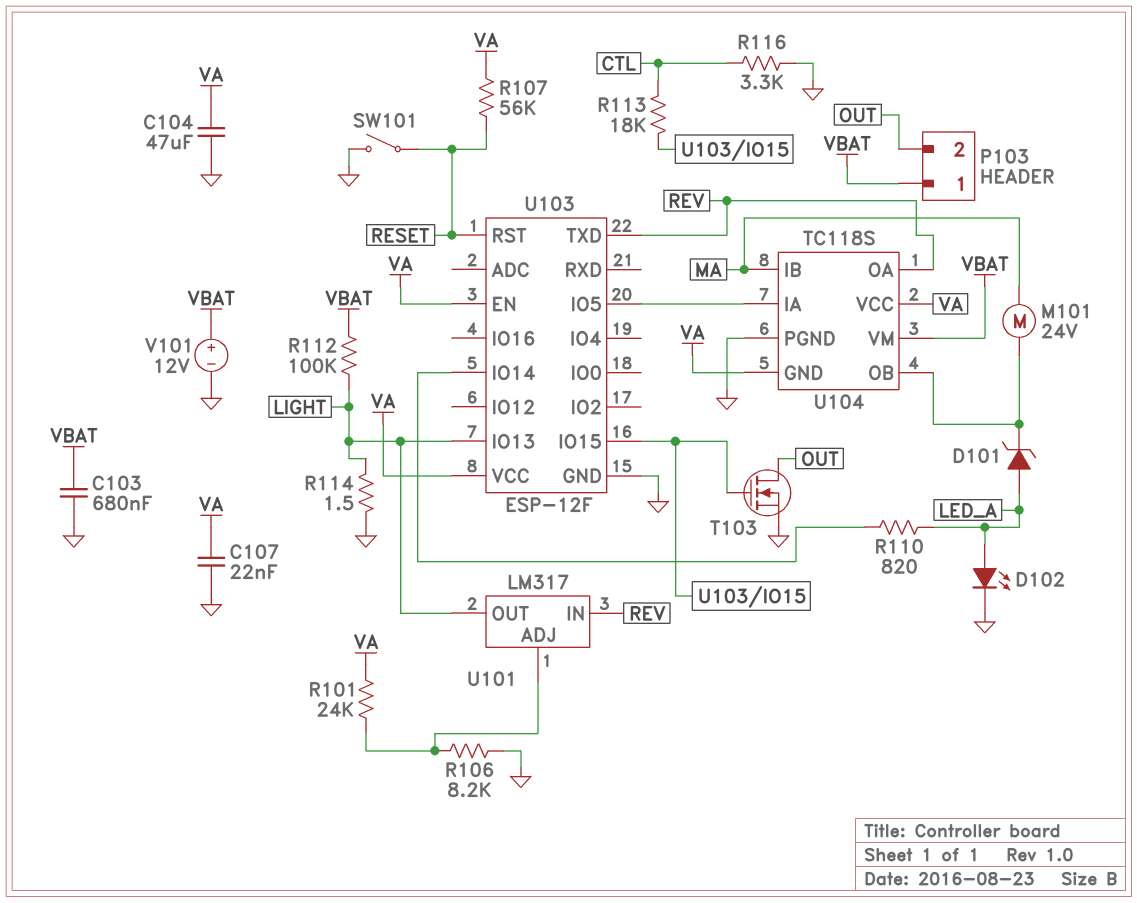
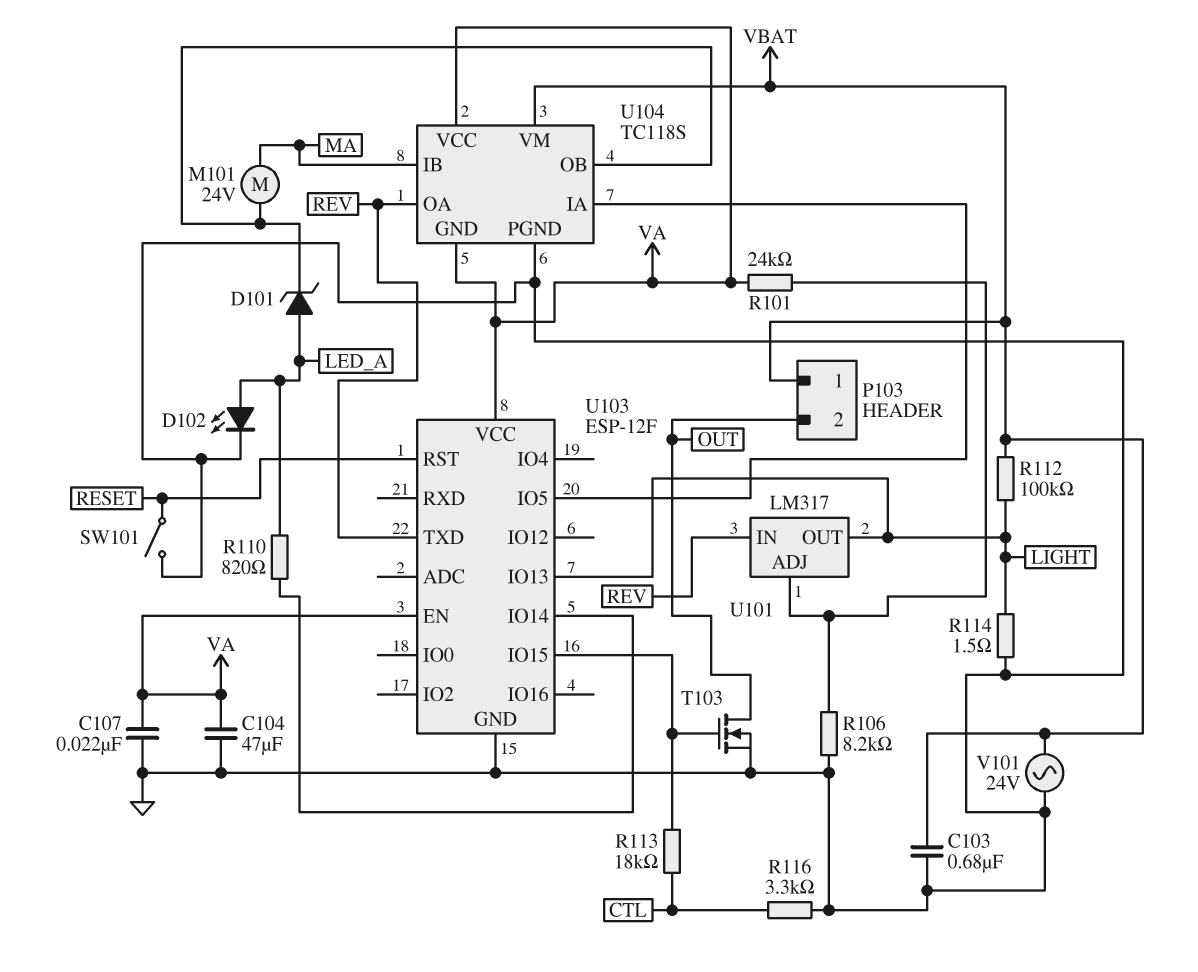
R107: 56k (RESET, VA) -> none
V101: 12V (plus VBAT, minus GND) -> AC 24V (GND, VBAT)

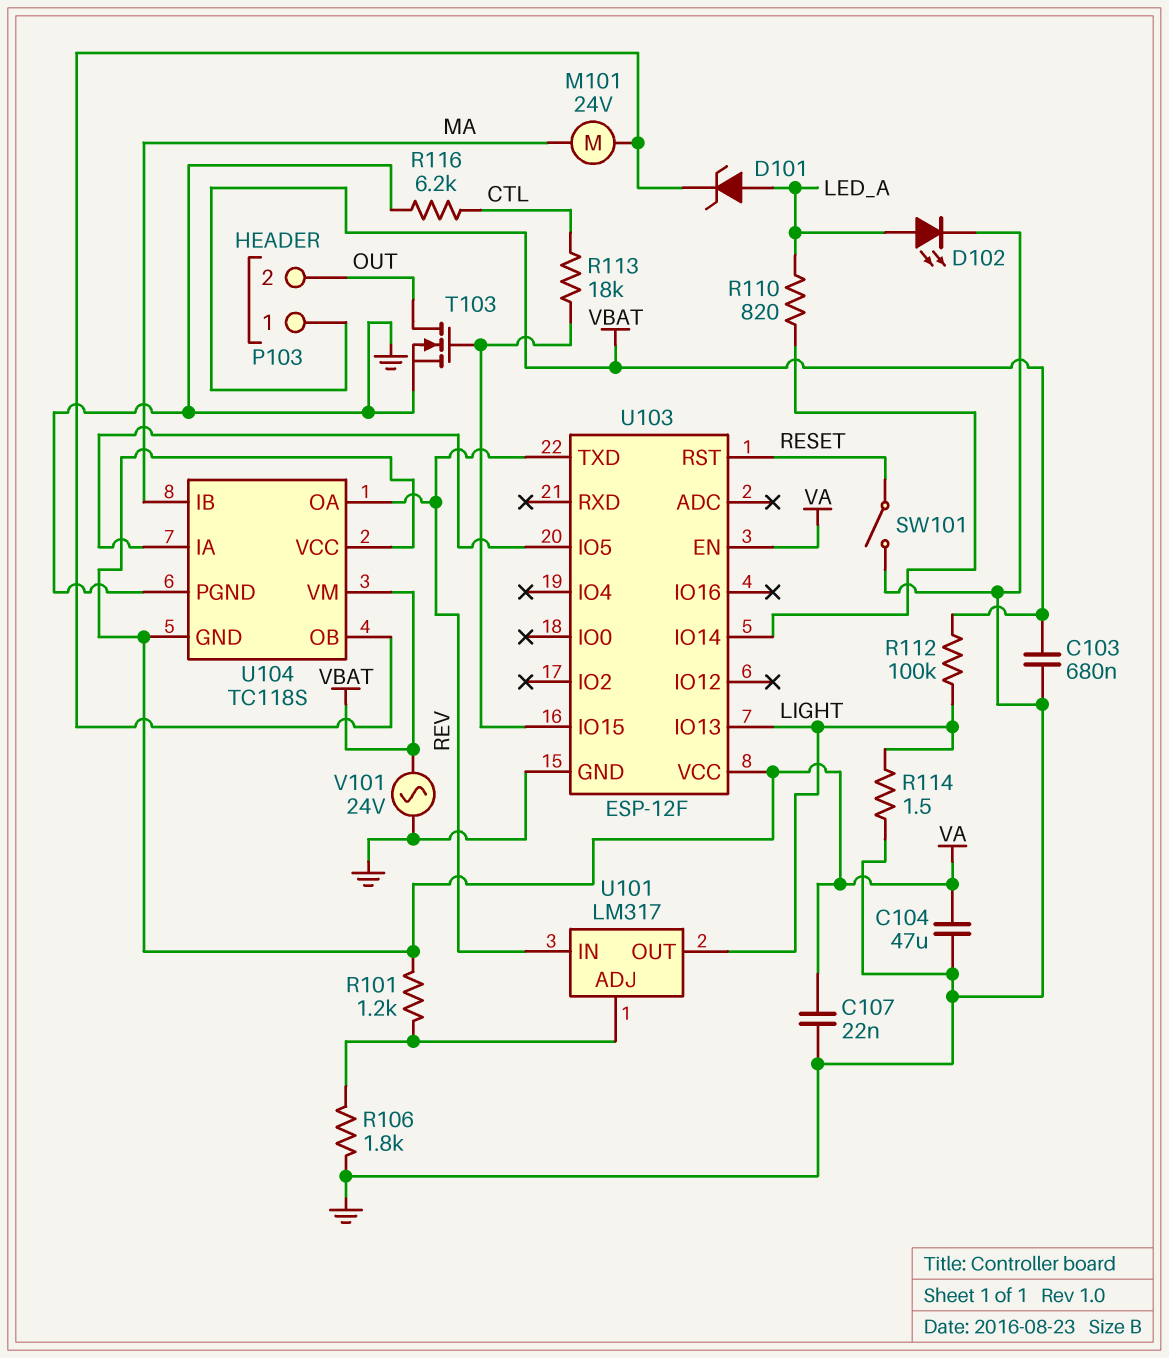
R101: 24k (U101/ADJ, VA) -> 1.2k (U101/ADJ, VA)
R106: 8.2k (GND, U101/ADJ) -> 1.8k (GND, U101/ADJ)
R116: 3.3k (CTL, GND) -> 6.2k (CTL, GND)

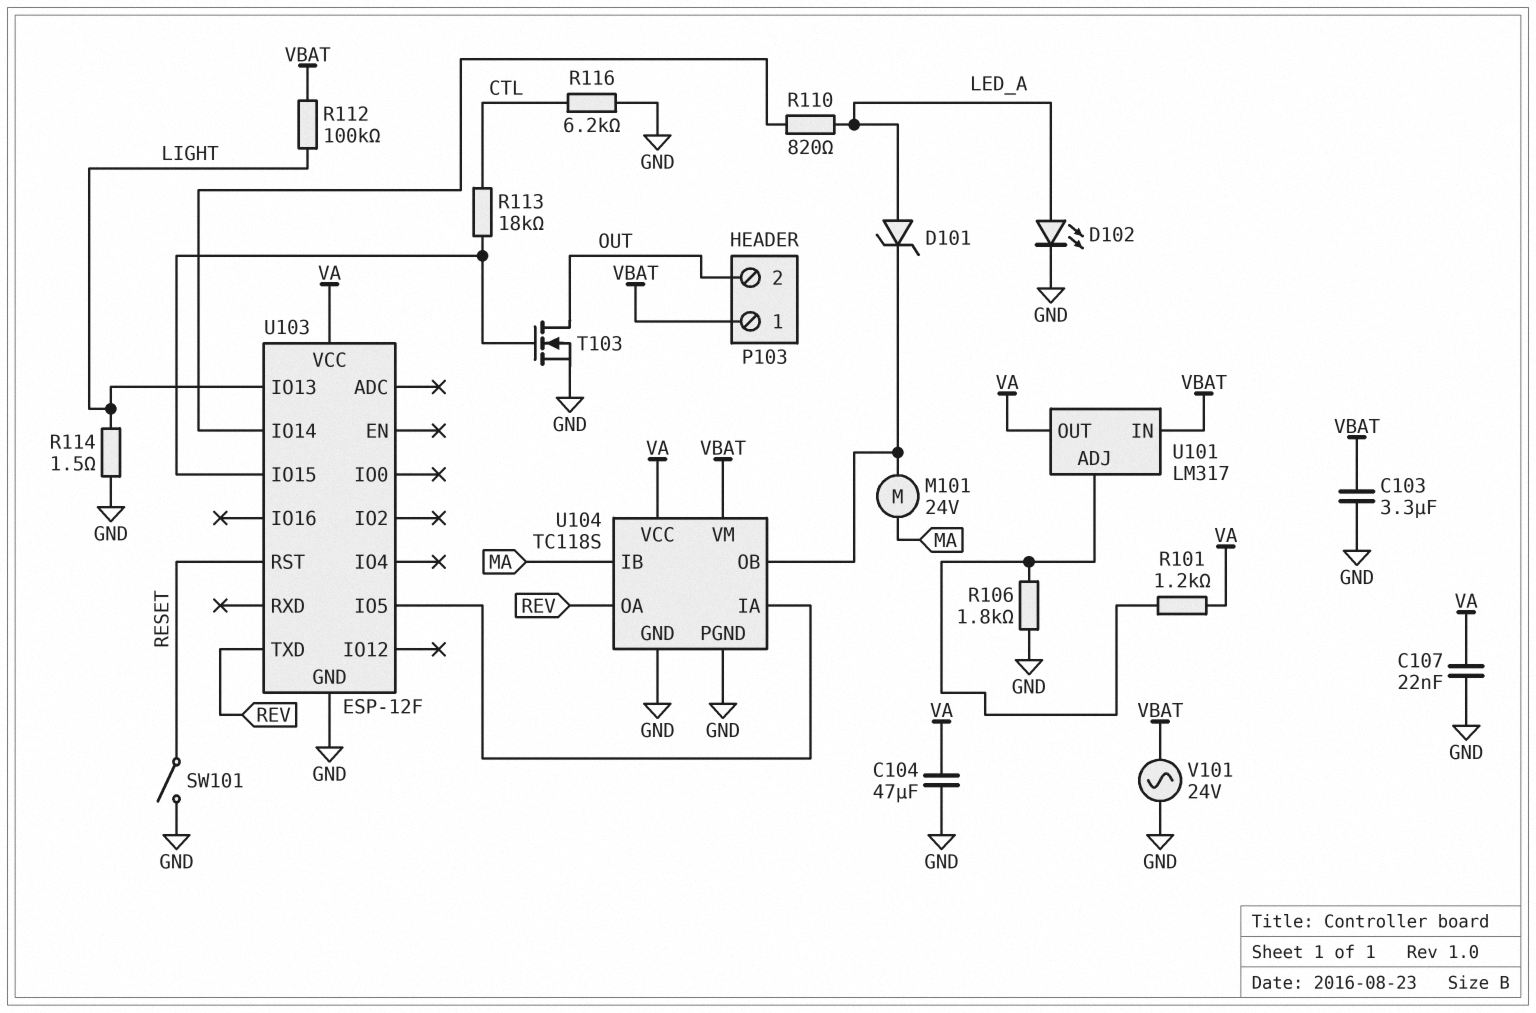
C103: 680nF (GND, VBAT) -> 3.3uF (GND, VBAT)
U101 pin IN: REV -> VBAT
U101 pin OUT: LIGHT -> VA
U103 pin EN: VA -> none
U104 pin GND: VA -> GND

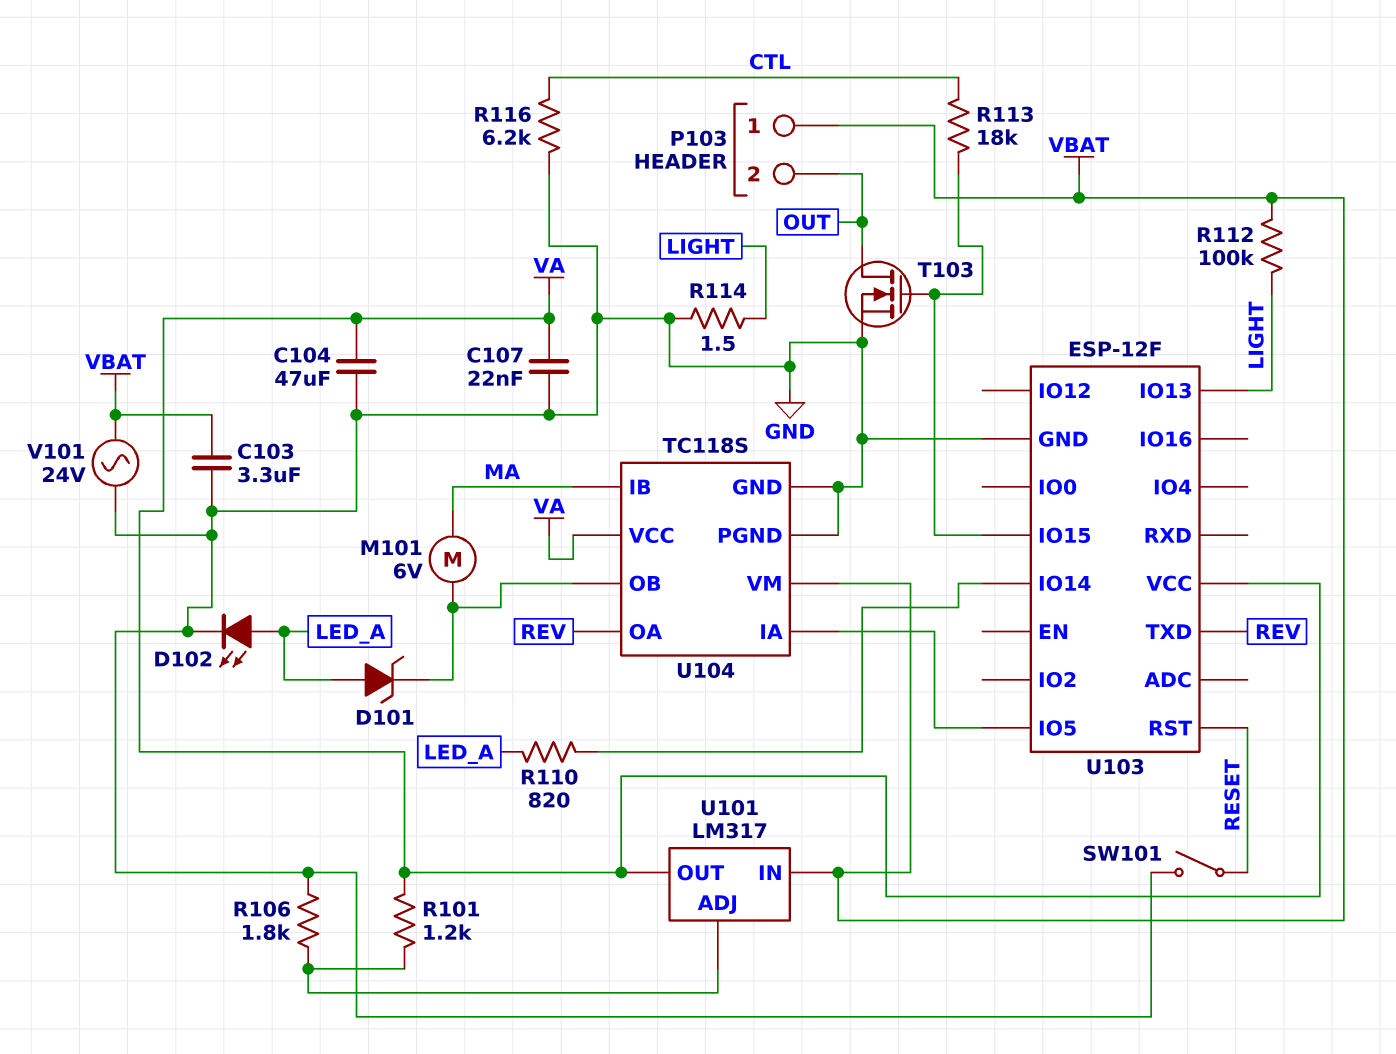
M101: motor 24V (MA, U104/OB) -> motor 6V (MA, U104/OB)

